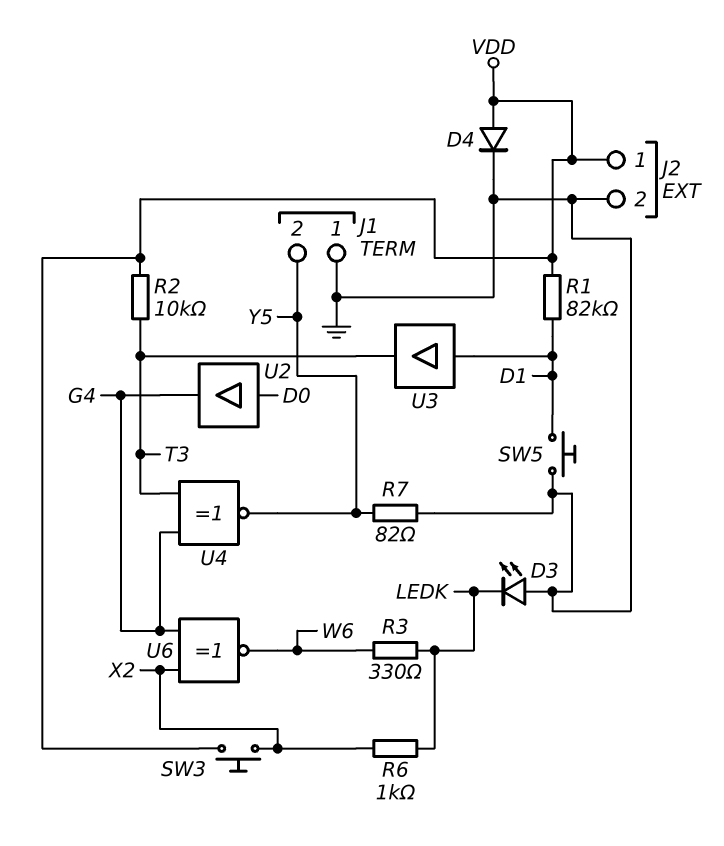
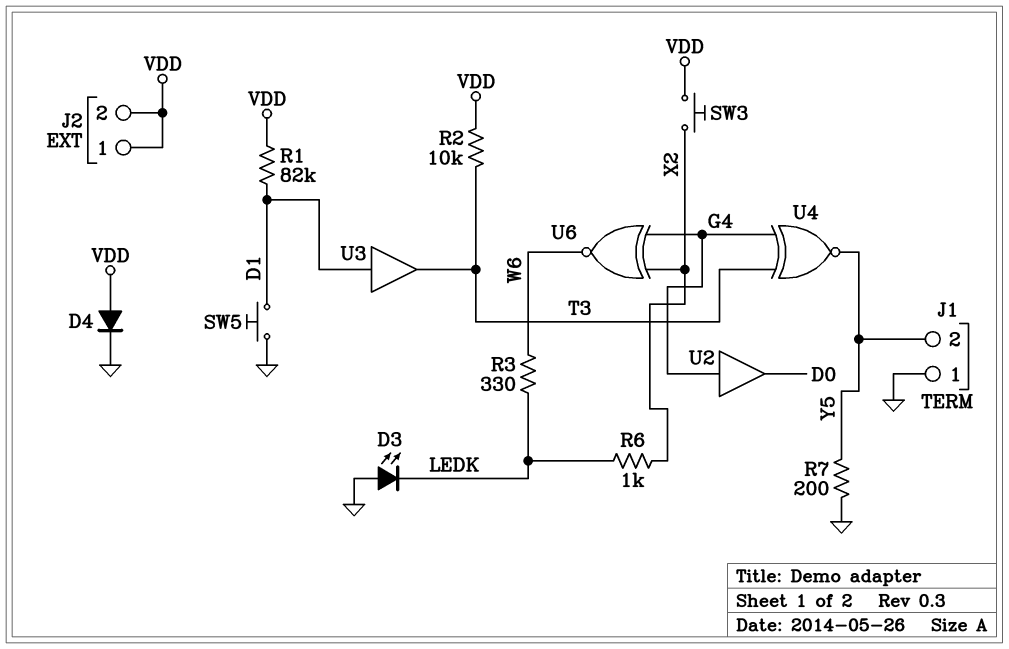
J2 pin 2: GND -> VDD
R7: 82 (GND, Y5) -> 200 (GND, Y5)
U2: buffer (in D0, out G4) -> buffer (in G4, out D0)

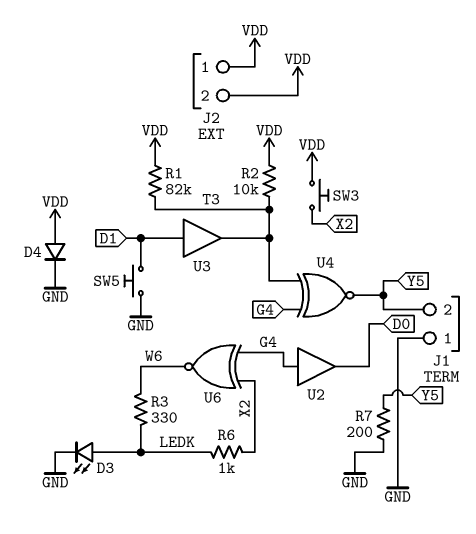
D3: LED (A GND, K LEDK) -> LED (A LEDK, K GND)
R1: 82k (D1, VDD) -> 82k (T3, VDD)

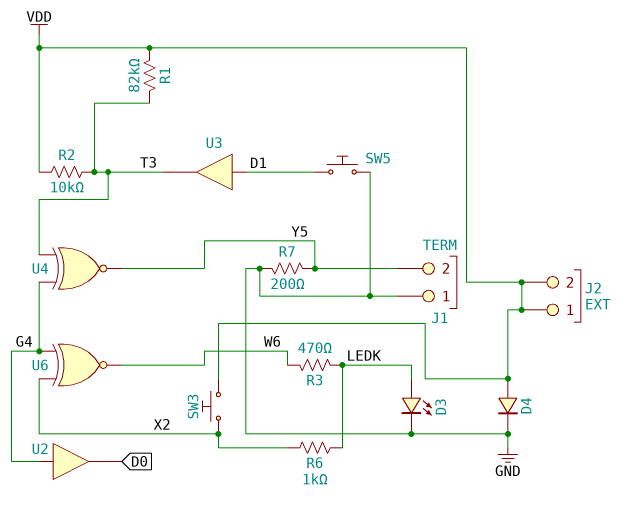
R3: 330 (LEDK, W6) -> 470 (LEDK, W6)

